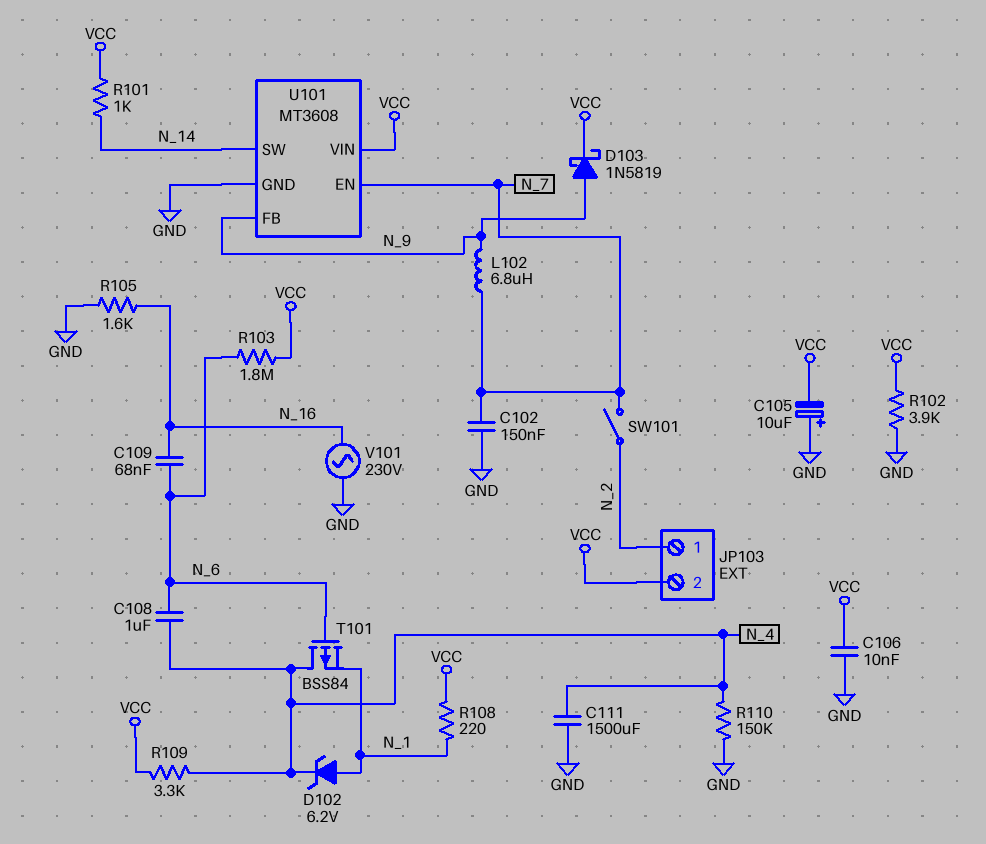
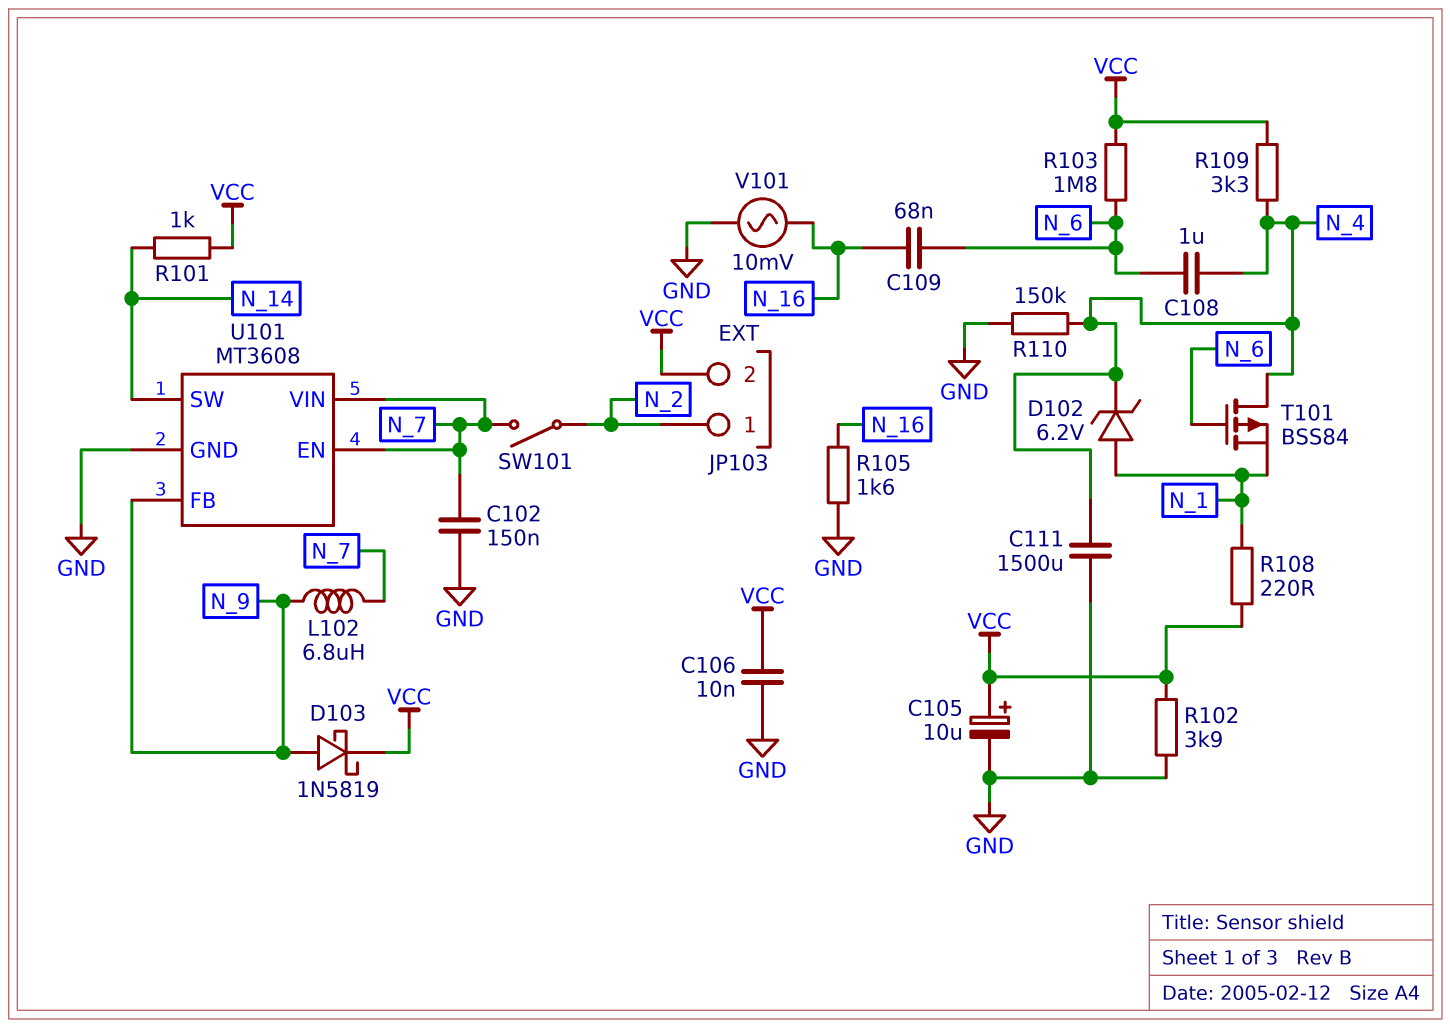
C105: 10uF (plus GND, minus VCC) -> 10uF (plus VCC, minus GND)
U101 pin VIN: VCC -> N_7
V101: AC 230V (GND, N_16) -> AC 10mV (GND, N_16)

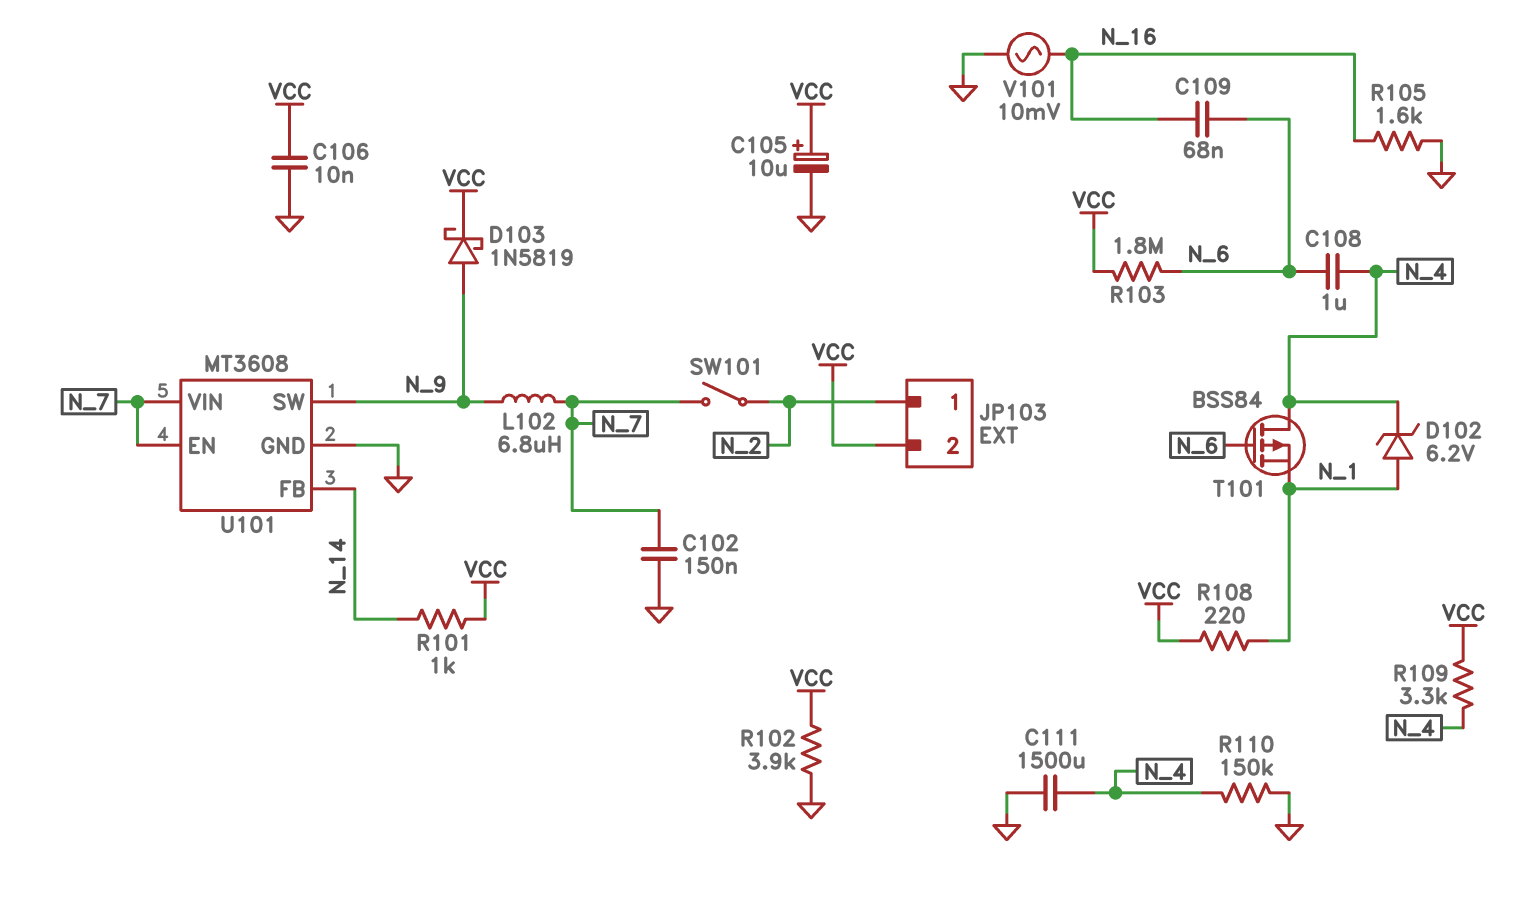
U101 pin FB: N_9 -> N_14
U101 pin SW: N_14 -> N_9

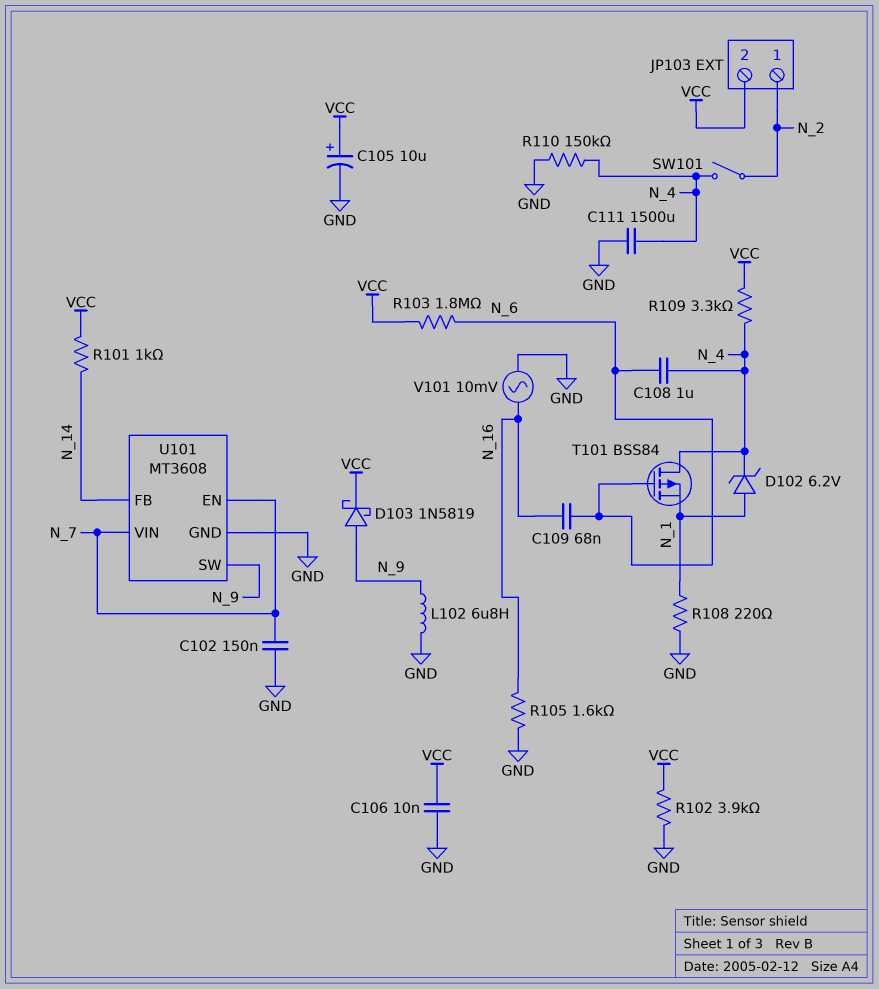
L102: 6.8uH (N_7, N_9) -> 6.8uH (GND, N_9)
R108: 220 (N_1, VCC) -> 220 (GND, N_1)
SW101: switch (N_2, N_7) -> switch (N_2, N_4)

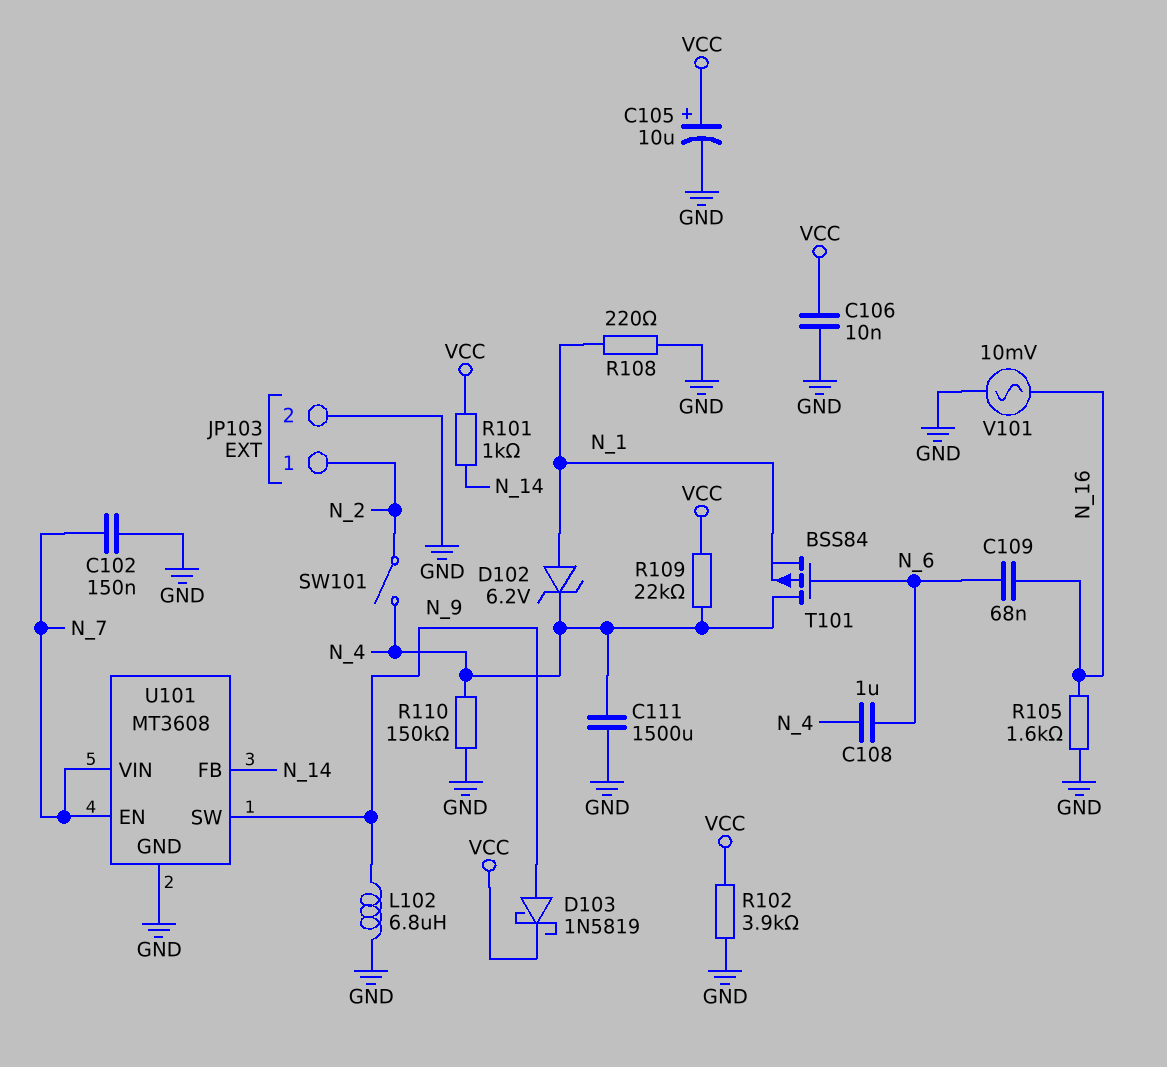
JP103 pin 2: VCC -> GND
R103: 1.8M (N_6, VCC) -> none
R109: 3.3k (N_4, VCC) -> 22k (N_4, VCC)

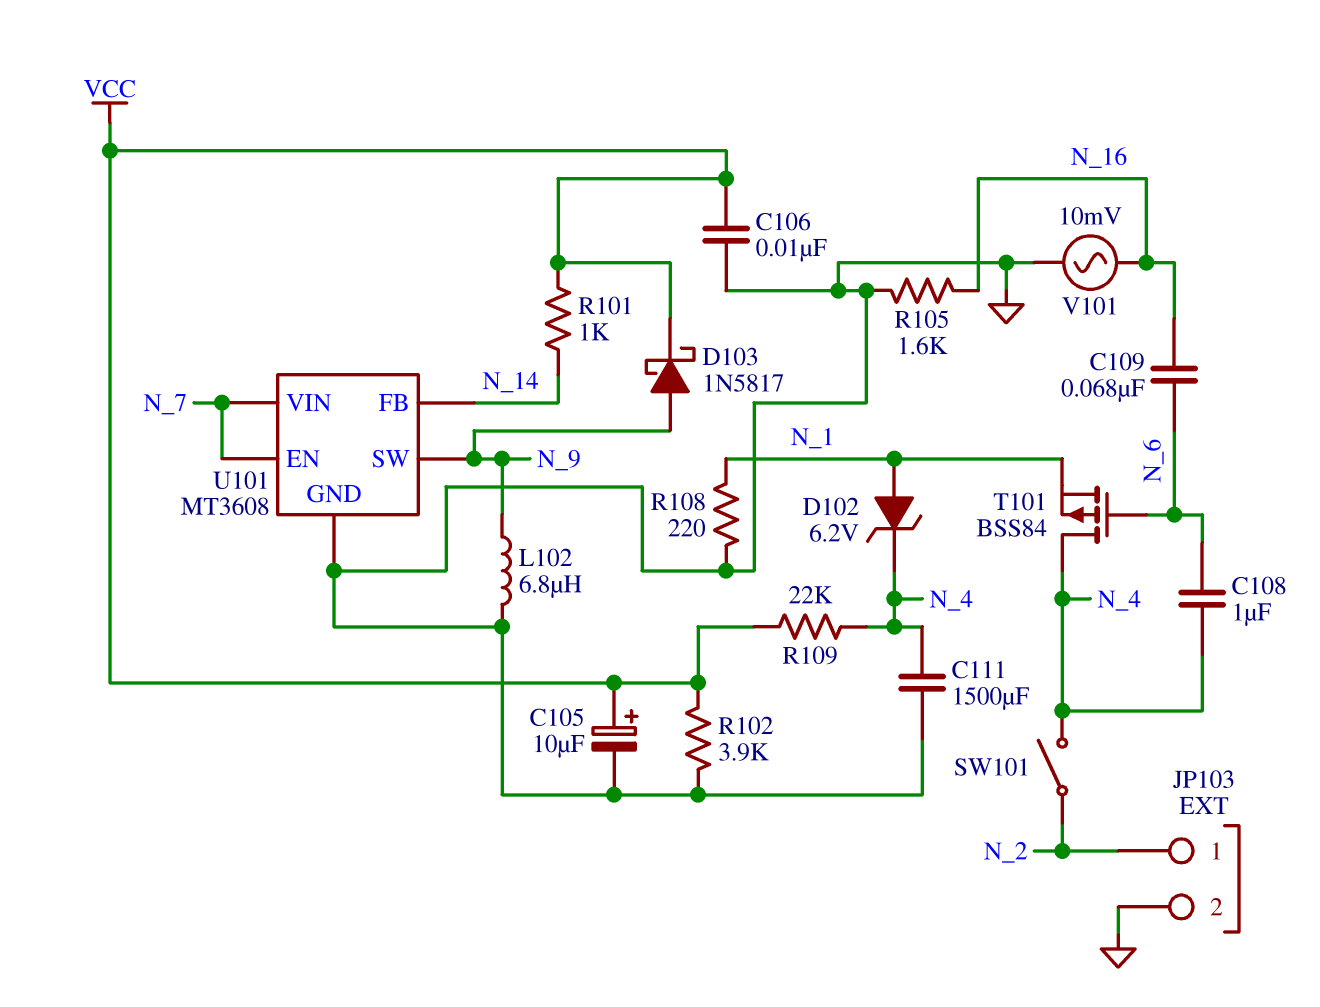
C102: 150nF (GND, N_7) -> none
D103: schottky 1N5819 (A N_9, K VCC) -> schottky 1N5817 (A N_9, K VCC)
R110: 150k (GND, N_4) -> none

